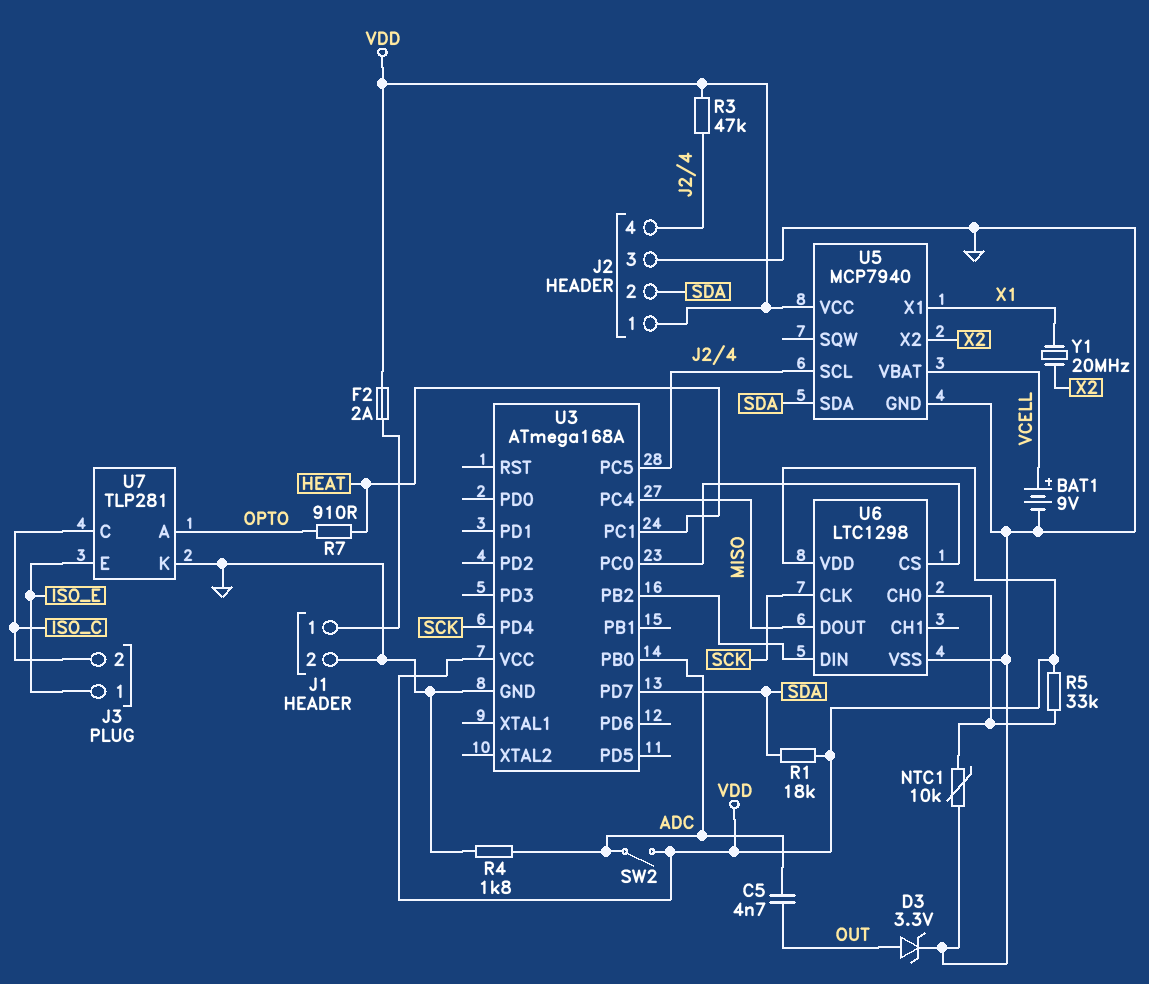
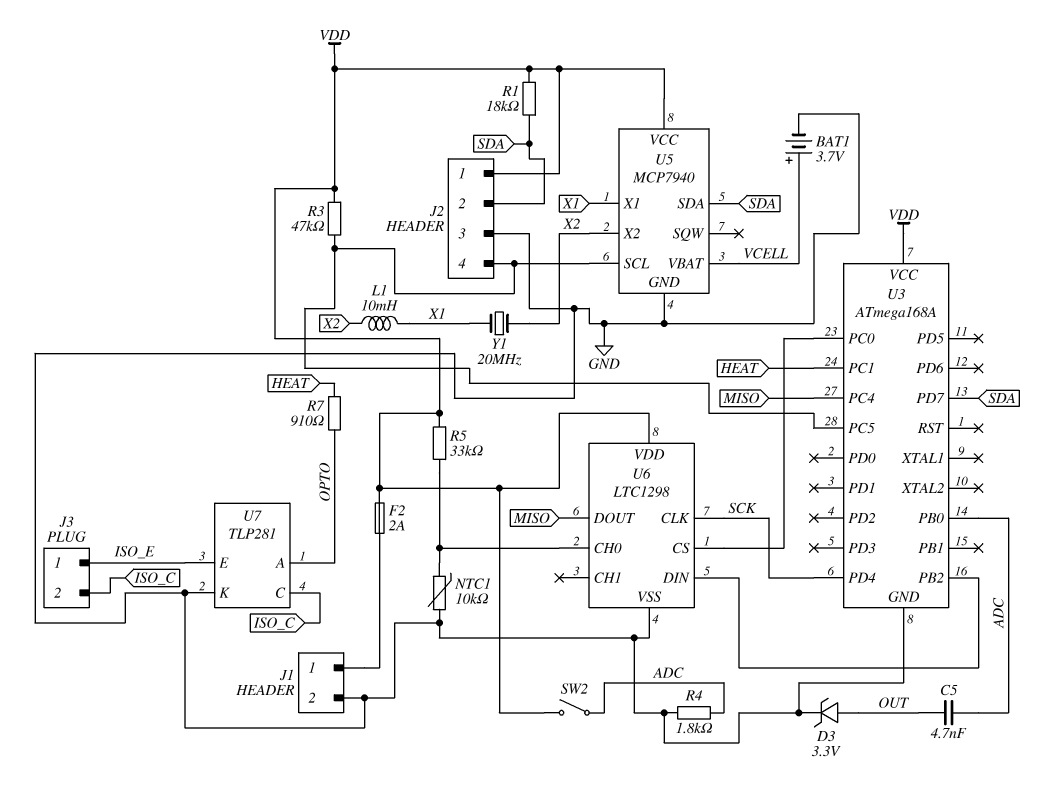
BAT1: 9V (plus VCELL, minus GND) -> 3.7V (plus VCELL, minus GND)
L1: none -> 10mH (X1, X2)

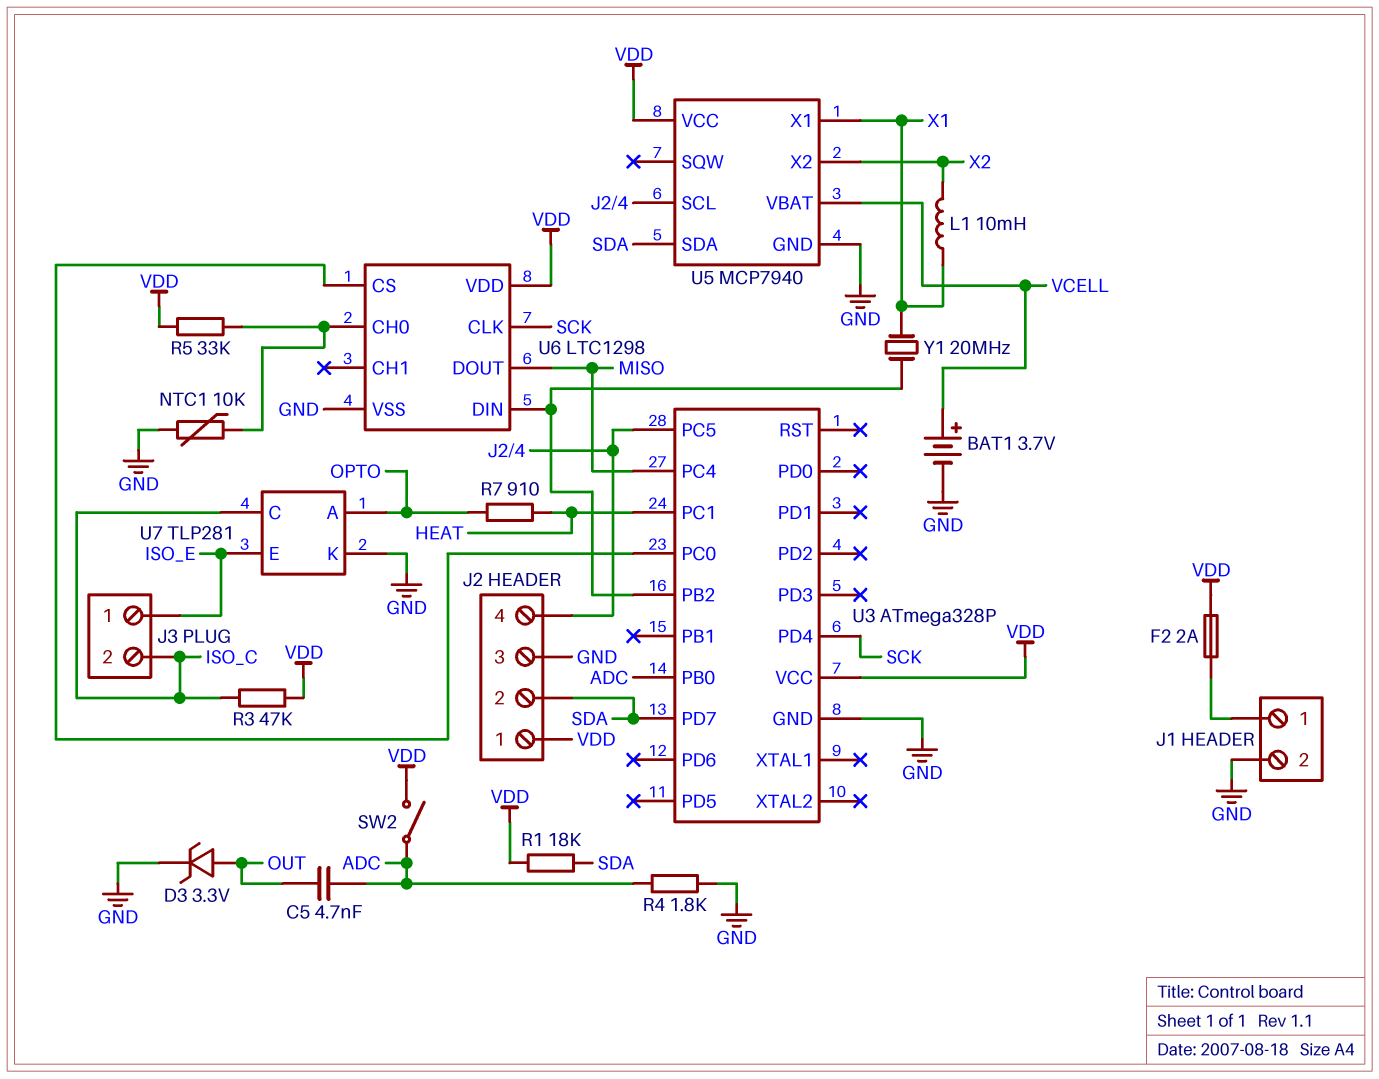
R3: 47k (J2/4, VDD) -> 47k (ISO_C, VDD)
U3: ATmega168A -> ATmega328P
Y1: 20MHz (X1, X2) -> 20MHz (U3/PB2, X1)

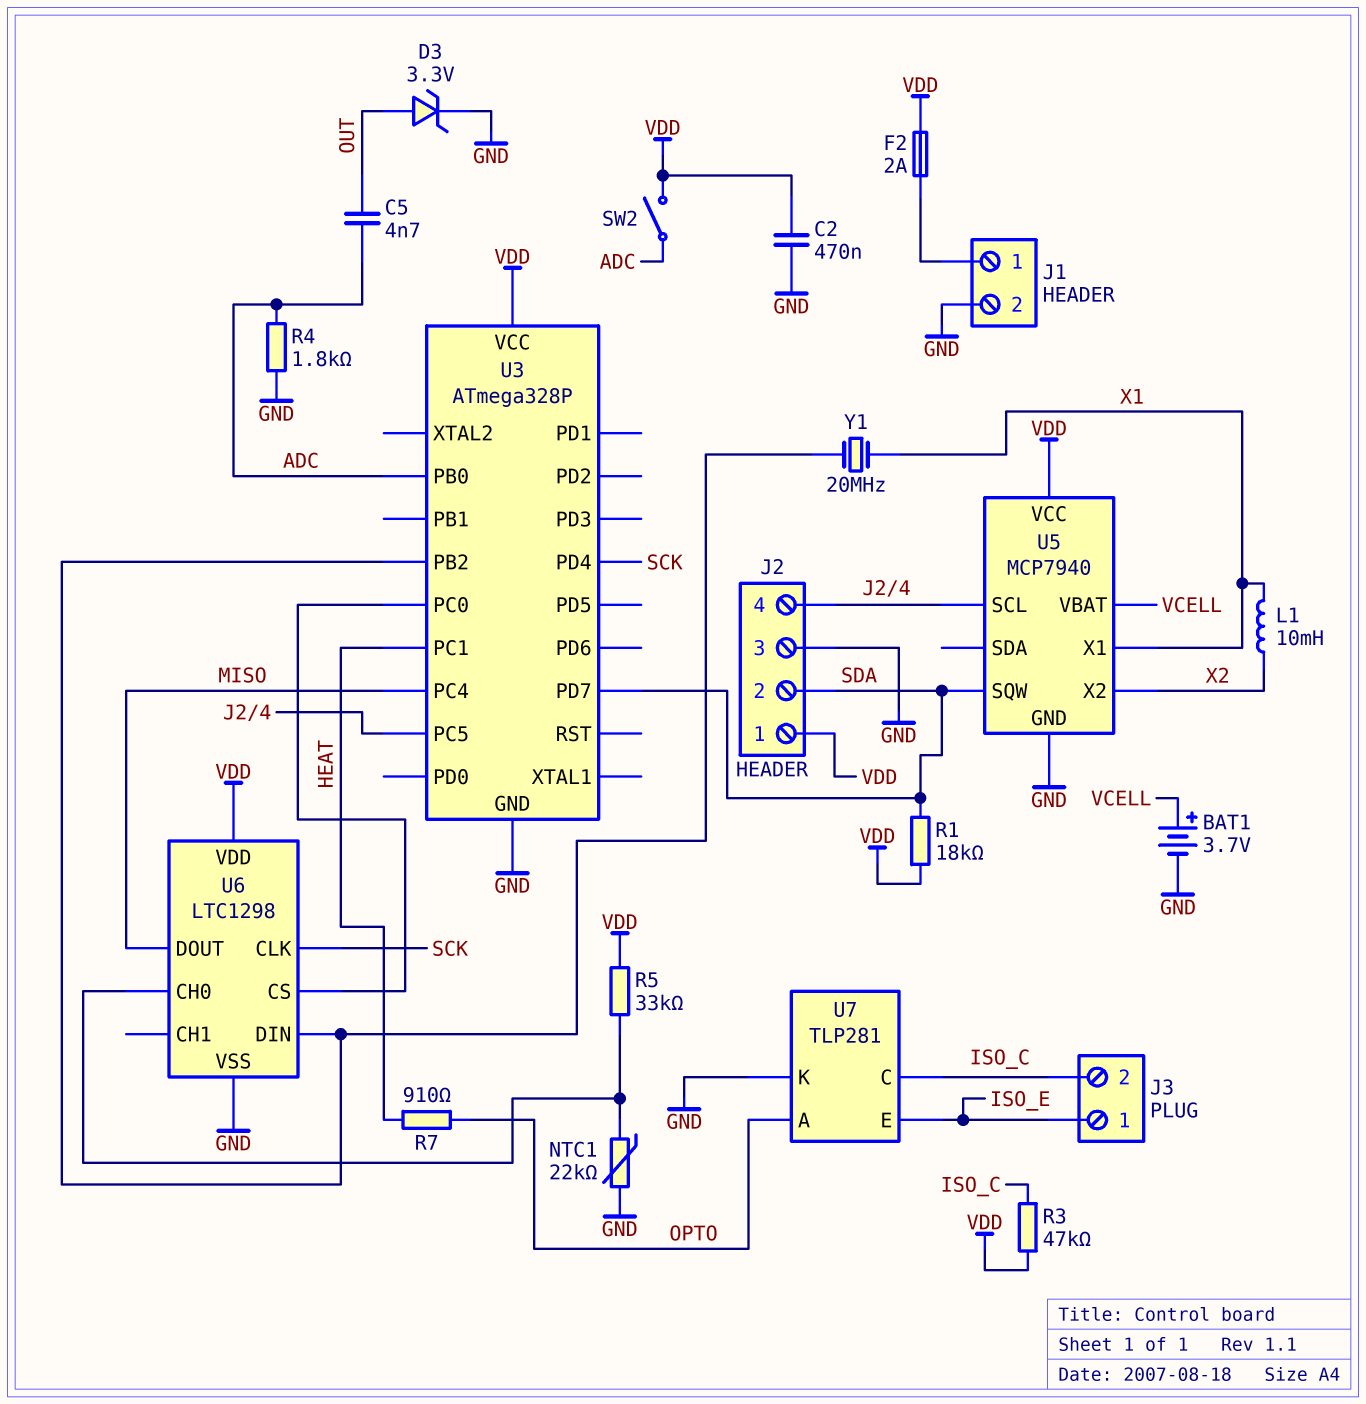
C2: none -> 470nF (GND, VDD)
NTC1: 10k (GND, U6/CH0) -> 22k (GND, U6/CH0)
U5 pin SDA: SDA -> none
U5 pin SQW: none -> SDA

